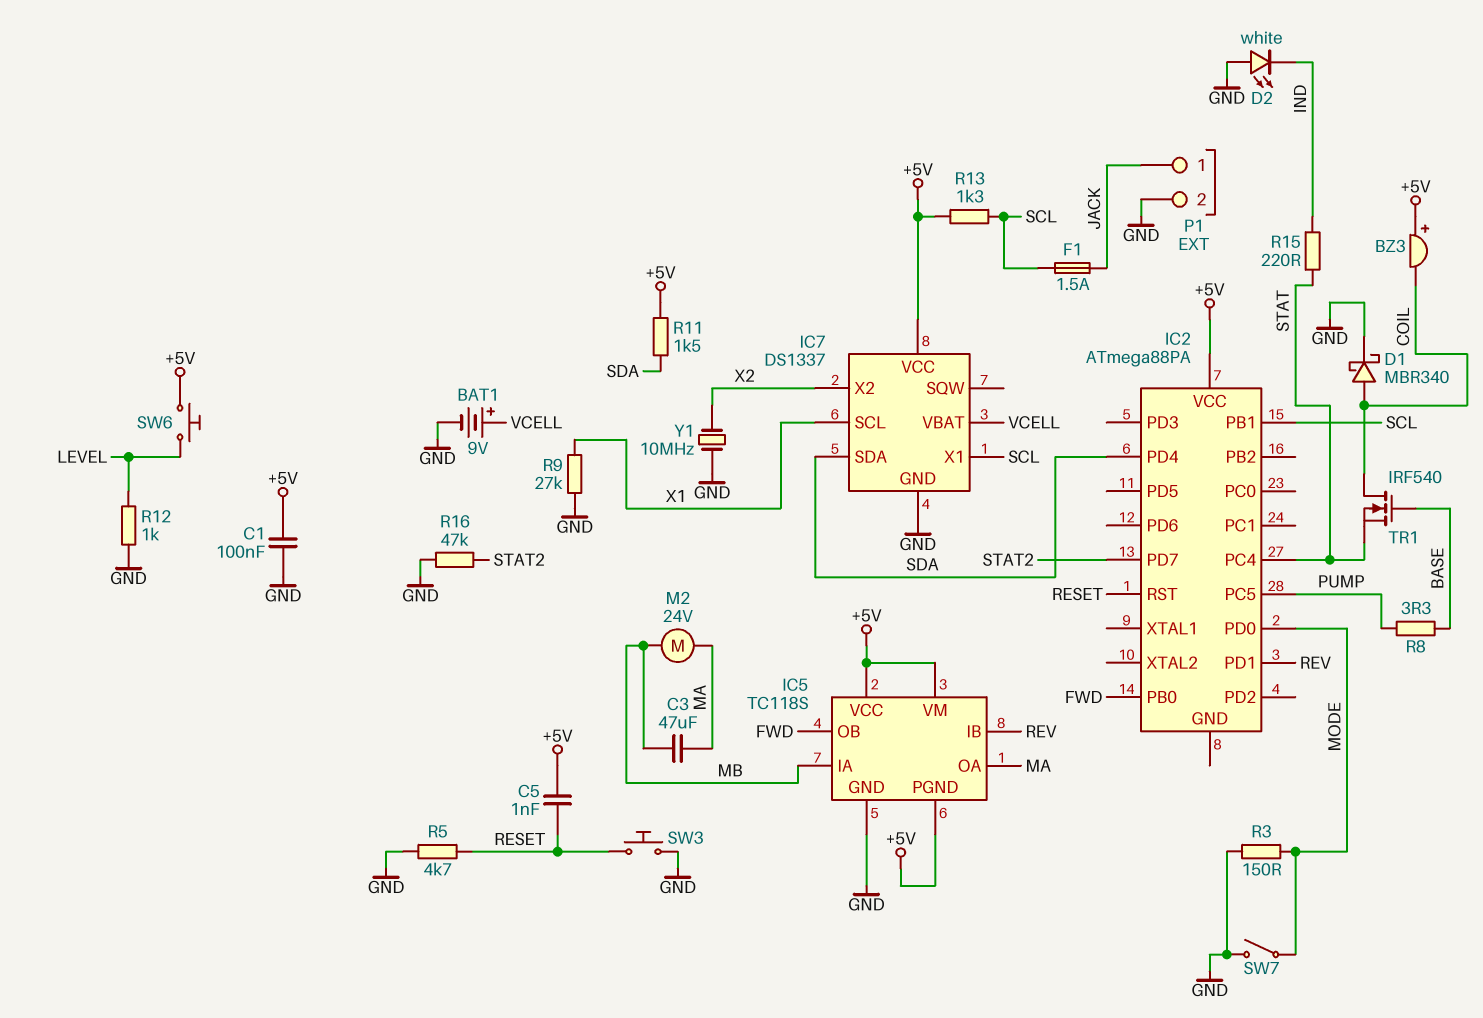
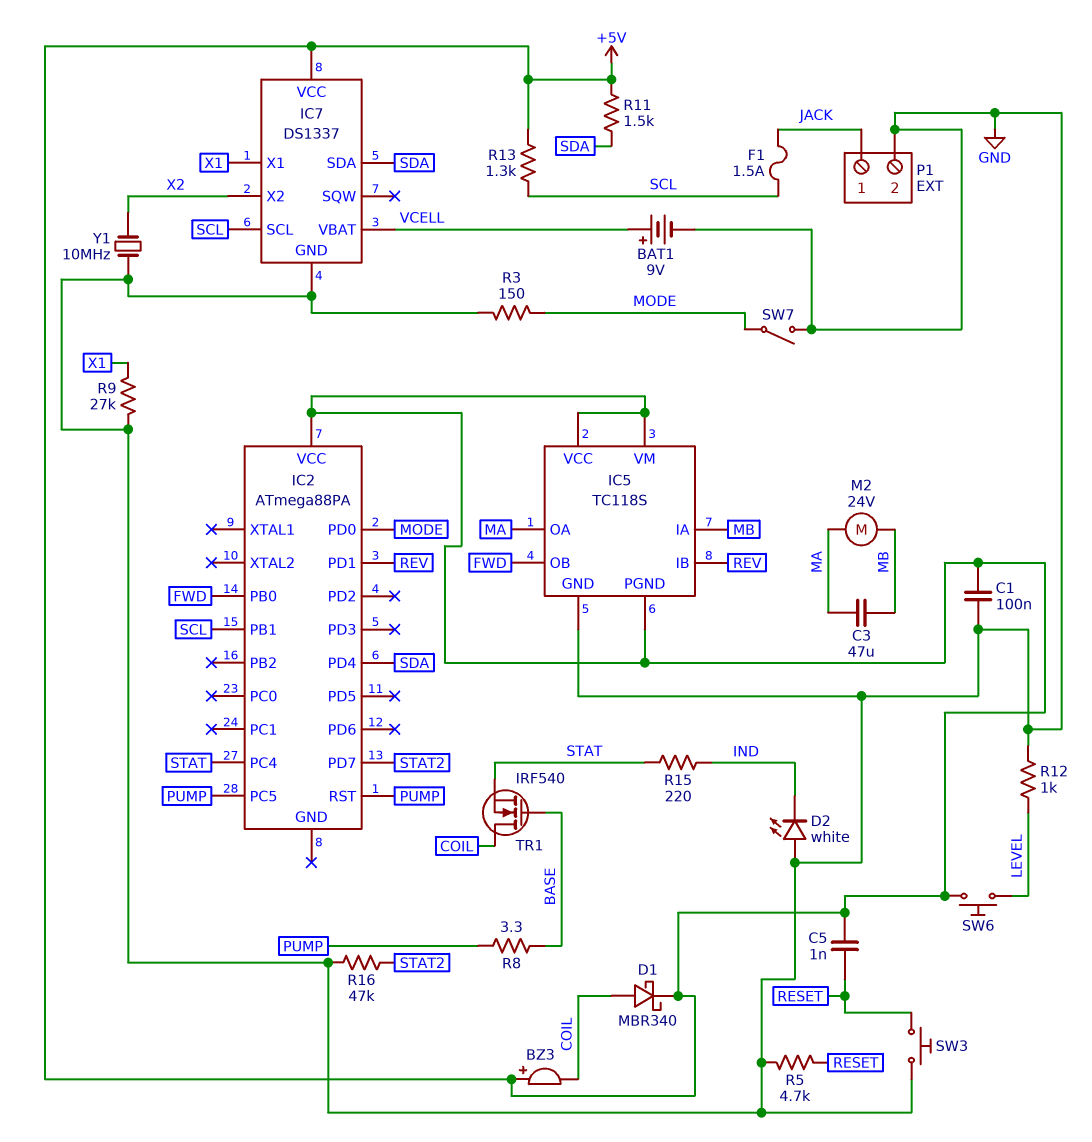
D1: schottky MBR340 (A COIL, K GND) -> schottky MBR340 (A COIL, K +5V)
IC2 pin RST: RESET -> PUMP
IC7 pin SCL: X1 -> SCL
IC7 pin X1: SCL -> X1

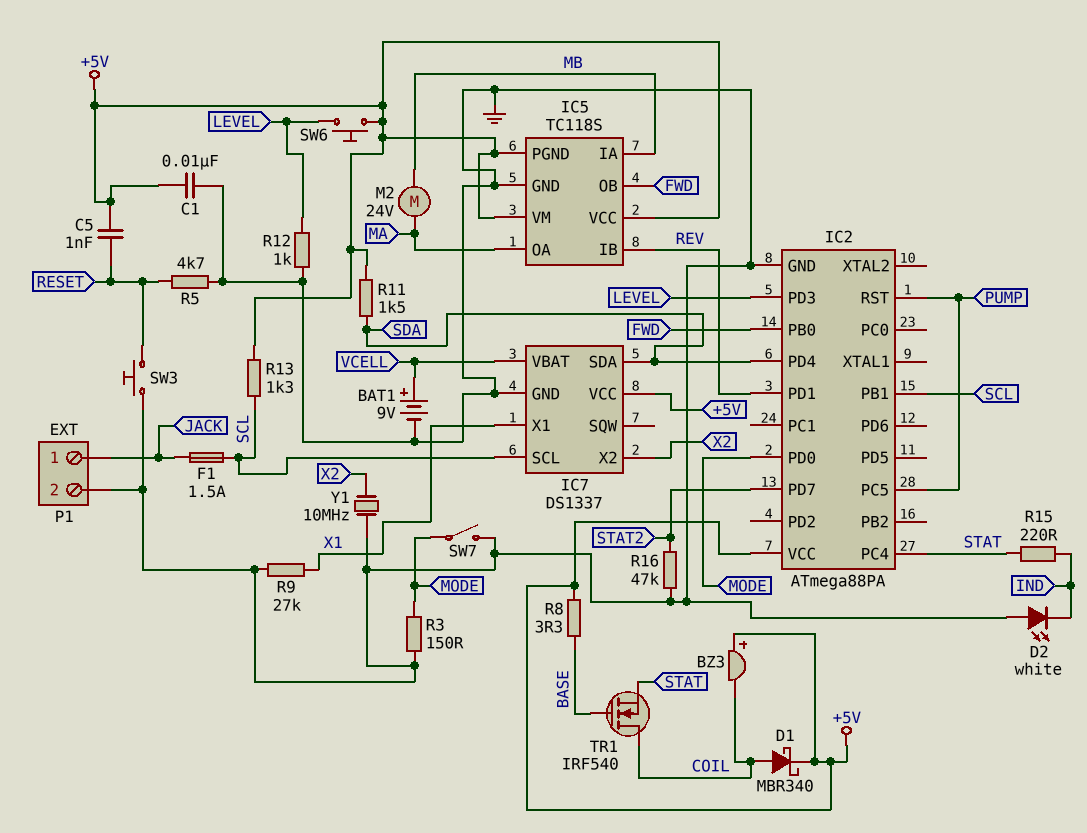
C1: 100nF (+5V, GND) -> 10nF (+5V, GND)
C3: 47uF (MA, MB) -> none
IC2 pin GND: none -> GND
IC2 pin PD3: none -> LEVEL
R8: 3.3 (BASE, PUMP) -> 3.3 (+5V, BASE)

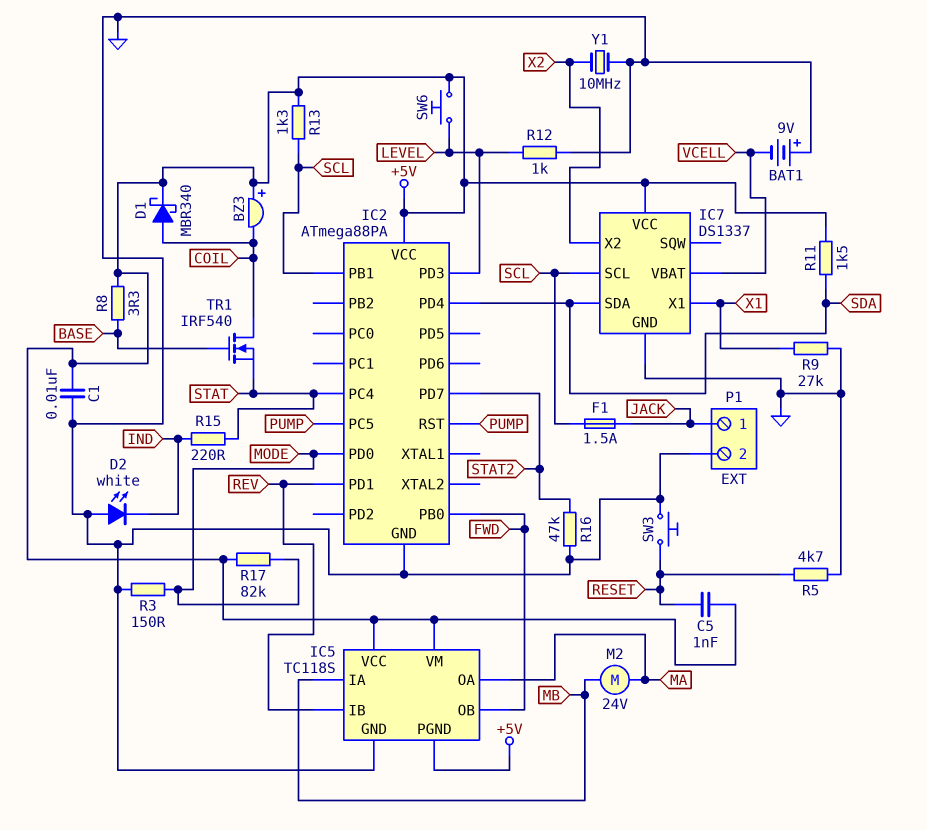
BAT1: 9V (plus VCELL, minus GND) -> 9V (plus GND, minus VCELL)
R17: none -> 82k (+5V, MODE)
SW7: switch (GND, MODE) -> none

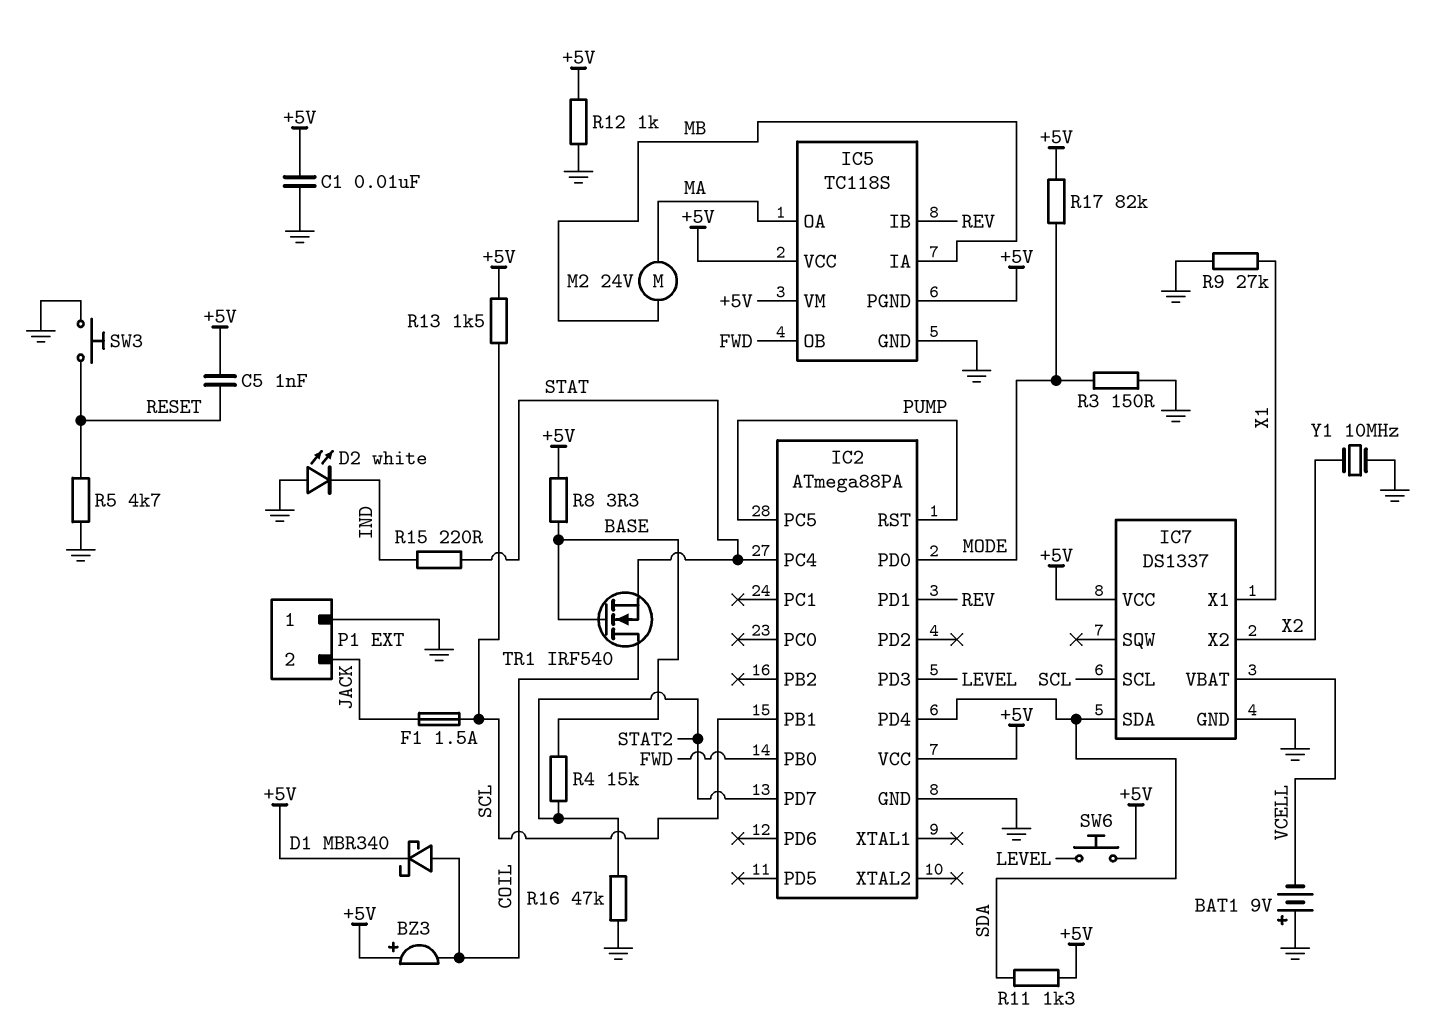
P1 pin 1: JACK -> GND
P1 pin 2: GND -> JACK
R4: none -> 15k (BASE, STAT2)
R11: 1.5k (+5V, SDA) -> 1.3k (+5V, SDA)
R12: 1k (GND, LEVEL) -> 1k (+5V, GND)
R13: 1.3k (+5V, SCL) -> 1.5k (+5V, SCL)

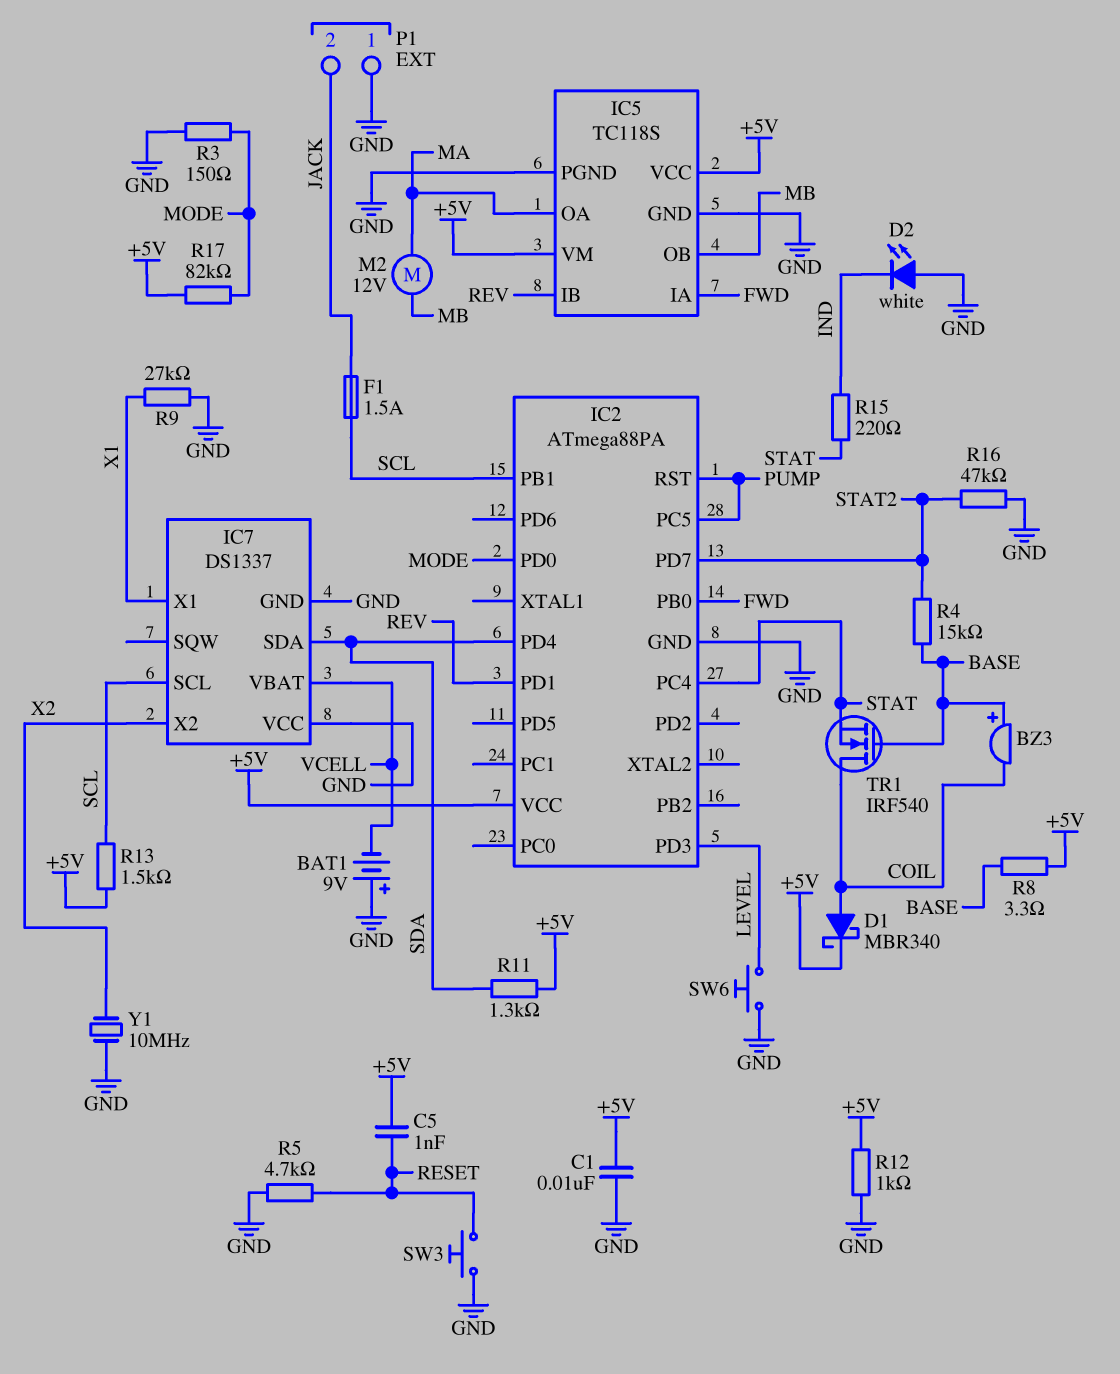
BZ3: buzzer (plus +5V, minus COIL) -> buzzer (plus BASE, minus COIL)
IC5 pin IA: MB -> FWD
IC5 pin OB: FWD -> MB
IC5 pin PGND: +5V -> GND
IC7 pin VCC: +5V -> GND
M2: motor 24V (MA, MB) -> motor 12V (MA, MB)
SW6: button (+5V, LEVEL) -> button (GND, LEVEL)

